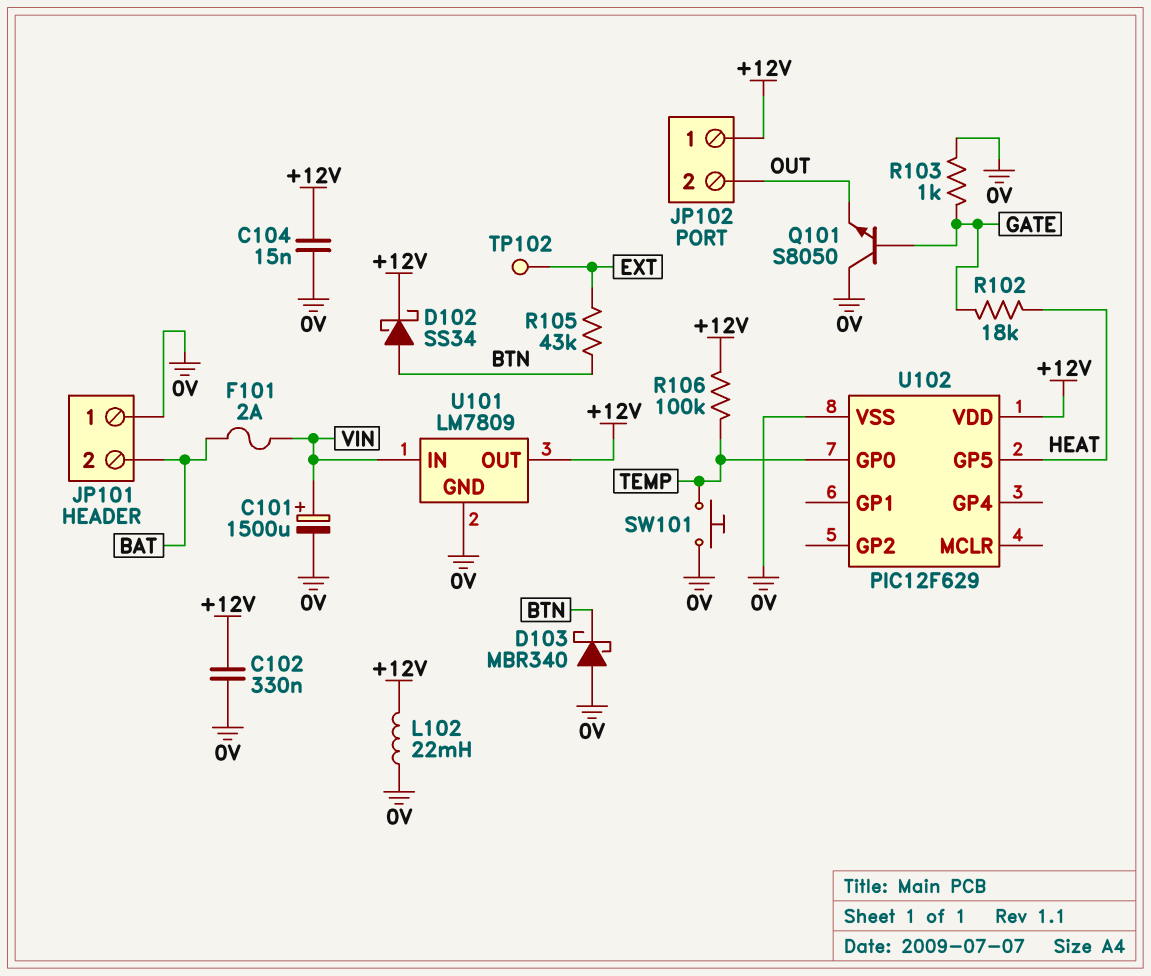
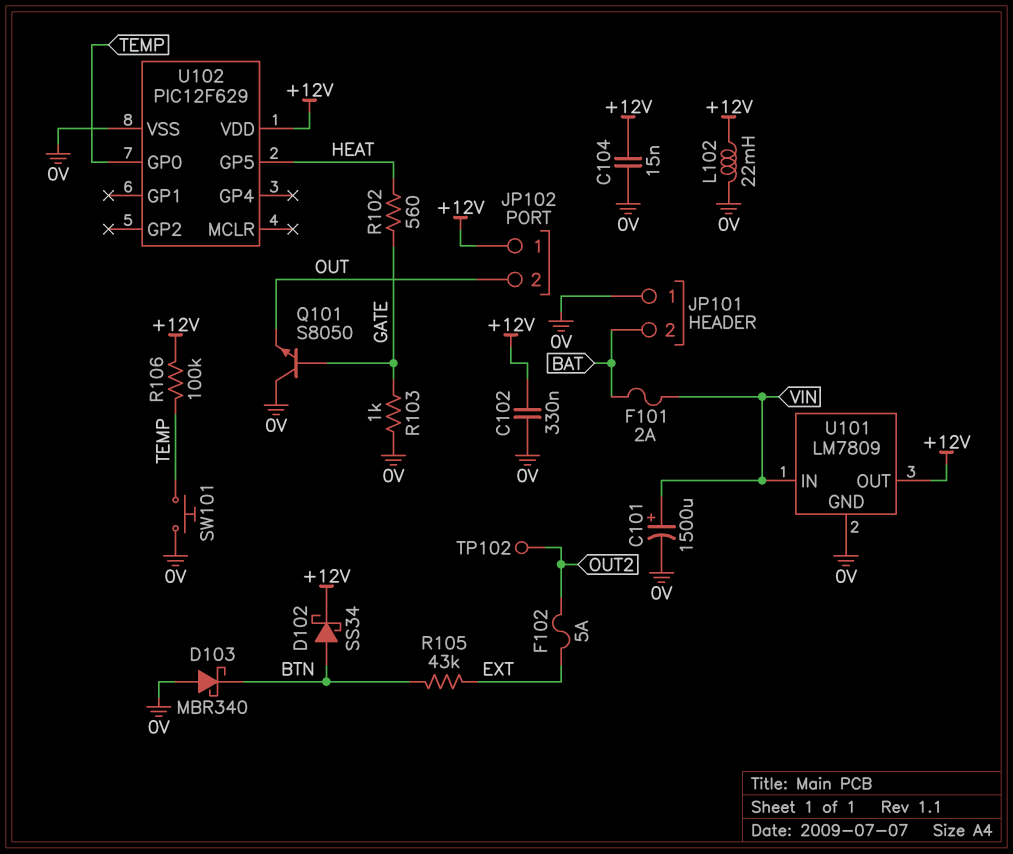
F102: none -> 5A (EXT, OUT2)
R102: 18k (GATE, HEAT) -> 560 (GATE, HEAT)
TP102: test point (EXT) -> test point (OUT2)

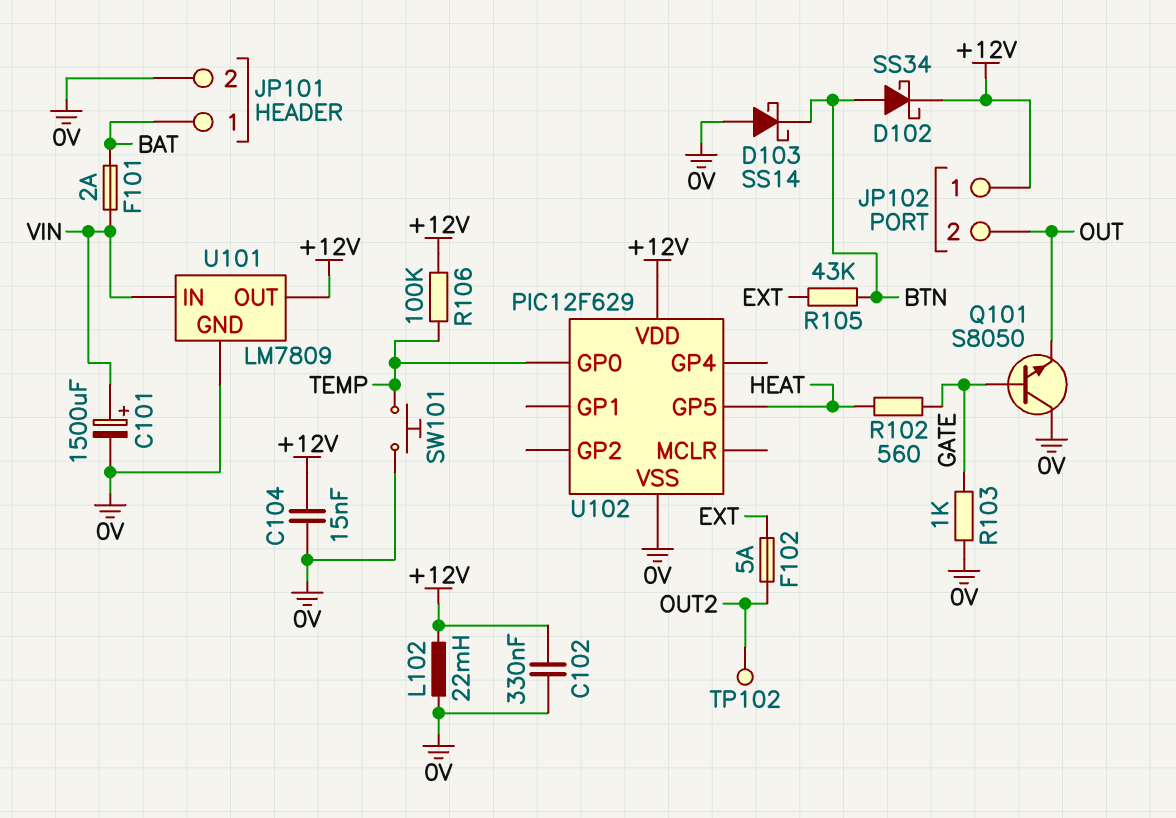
D103: schottky MBR340 (A 0V, K BTN) -> schottky SS14 (A 0V, K BTN)
JP101 pin 1: 0V -> BAT
JP101 pin 2: BAT -> 0V

